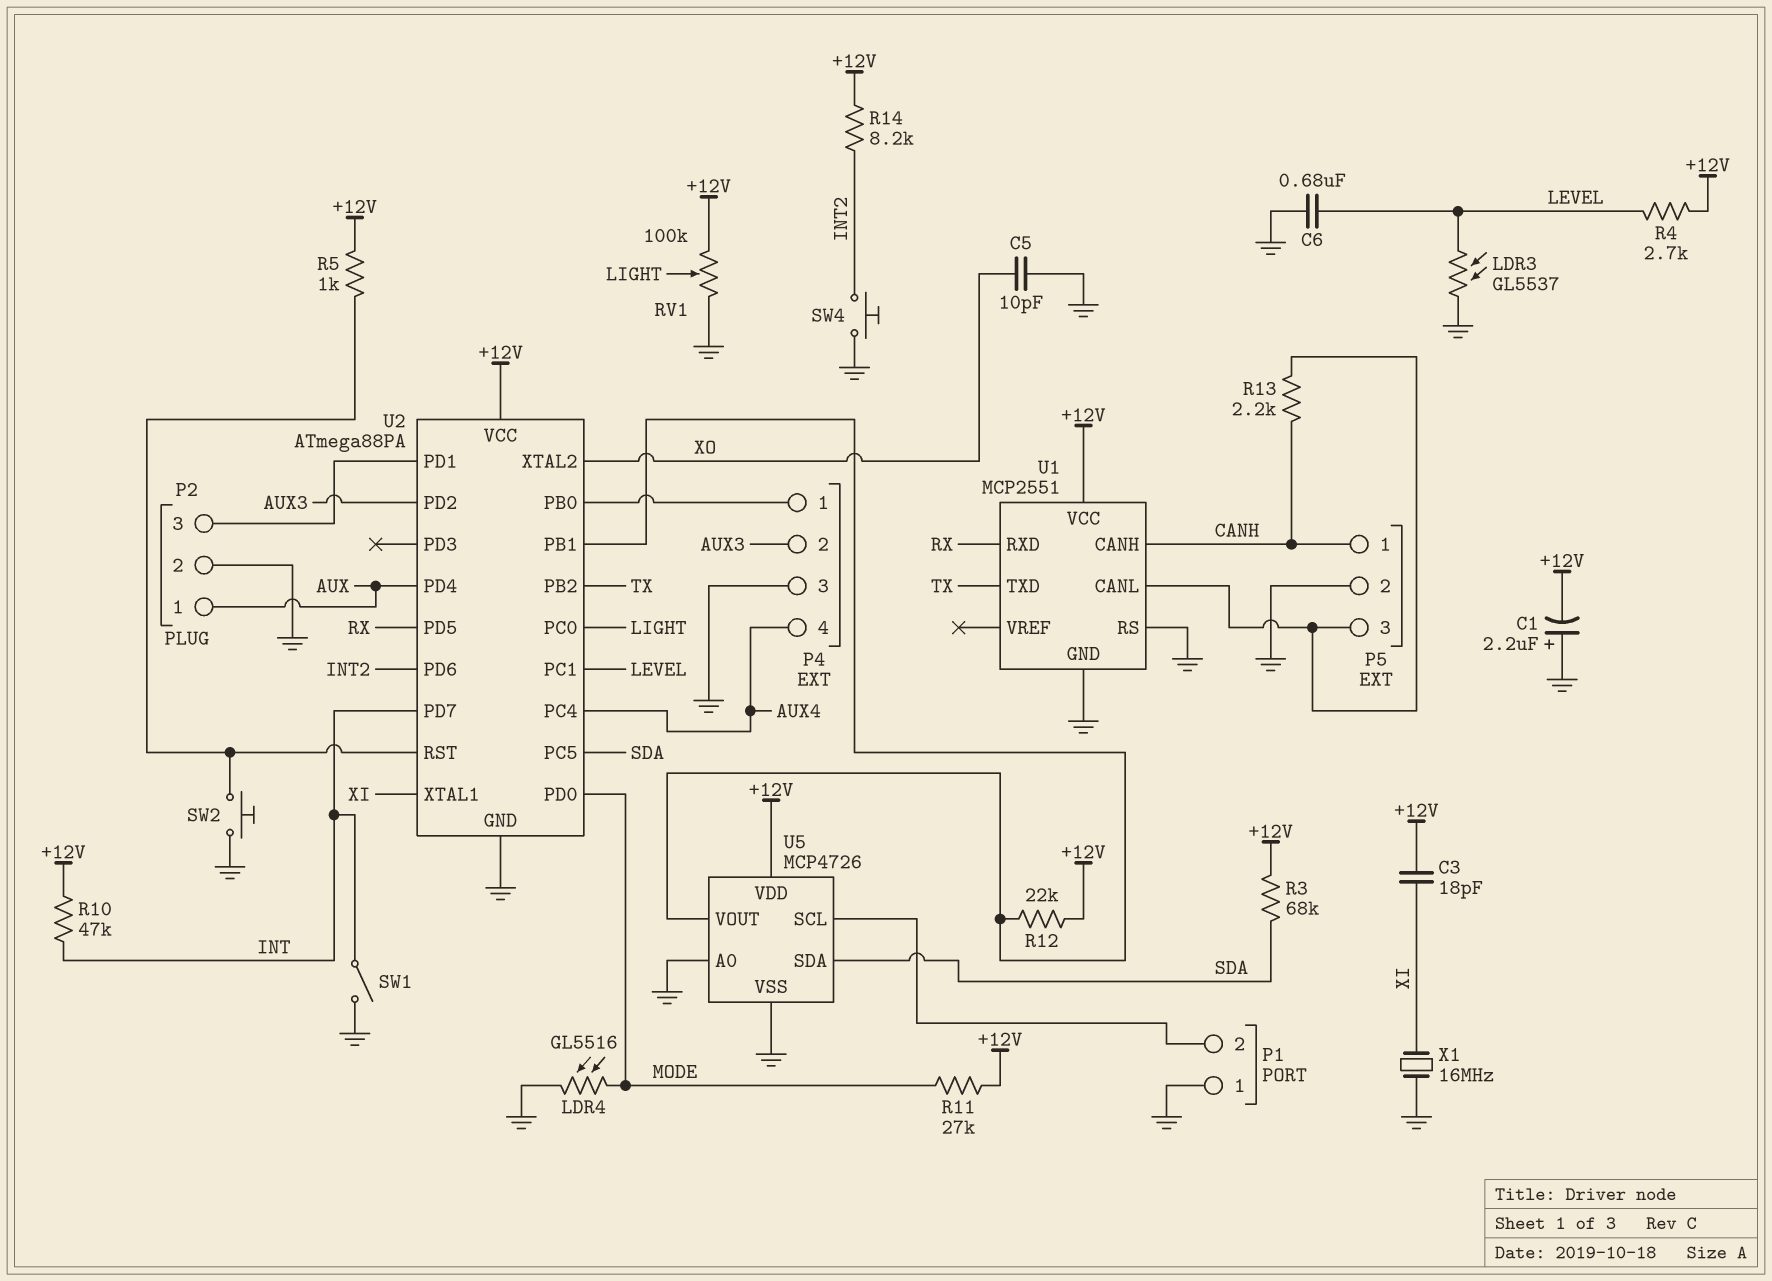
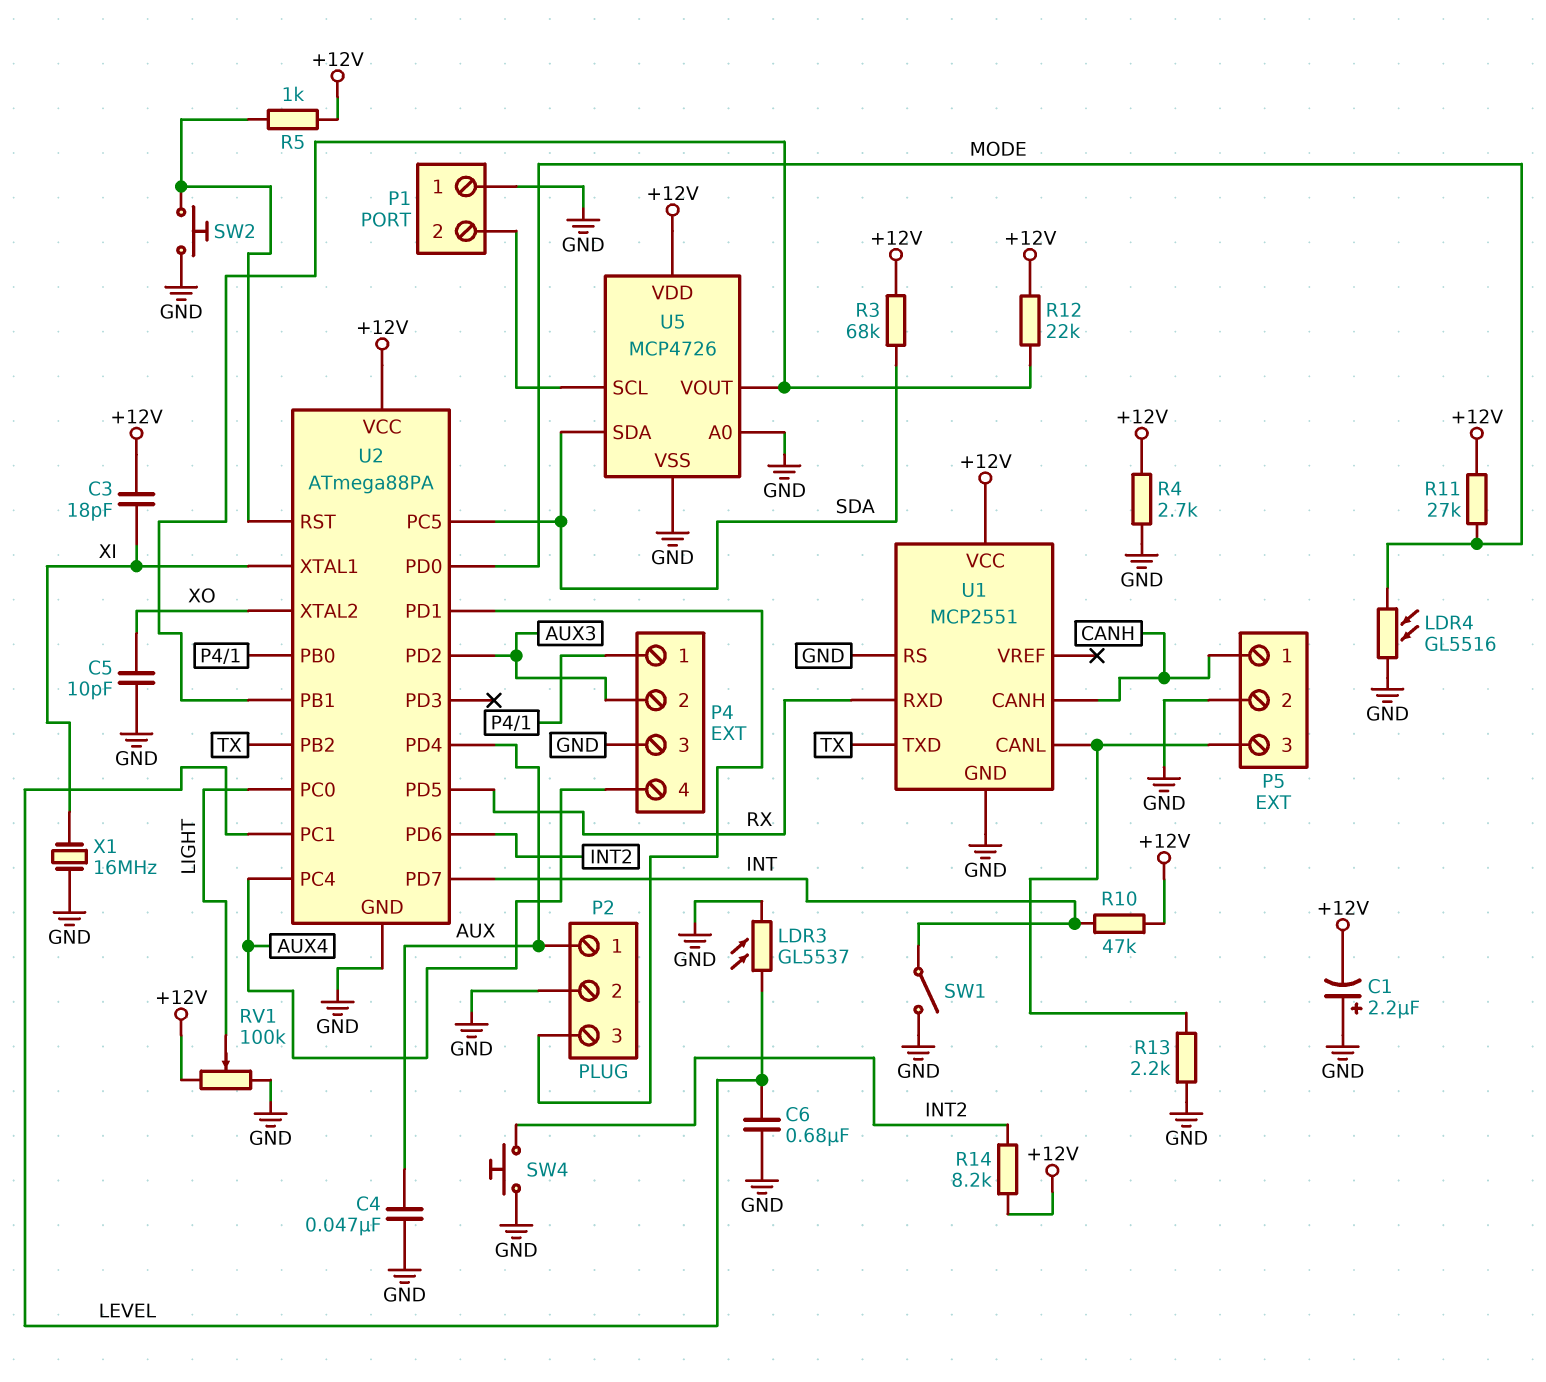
C4: none -> 47nF (AUX, GND)
R4: 2.7k (+12V, LEVEL) -> 2.7k (+12V, GND)
R13: 2.2k (CANH, P5/3) -> 2.2k (GND, P5/3)

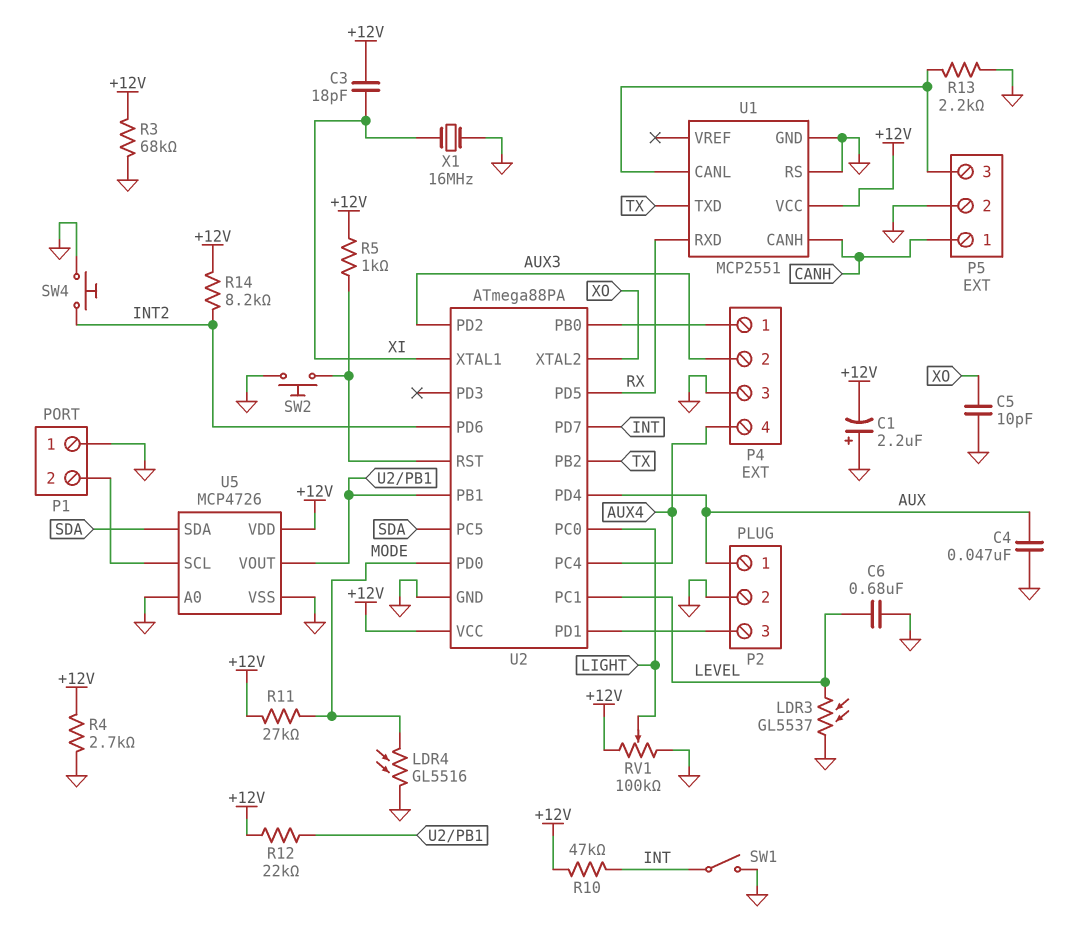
R3: 68k (+12V, SDA) -> 68k (+12V, GND)

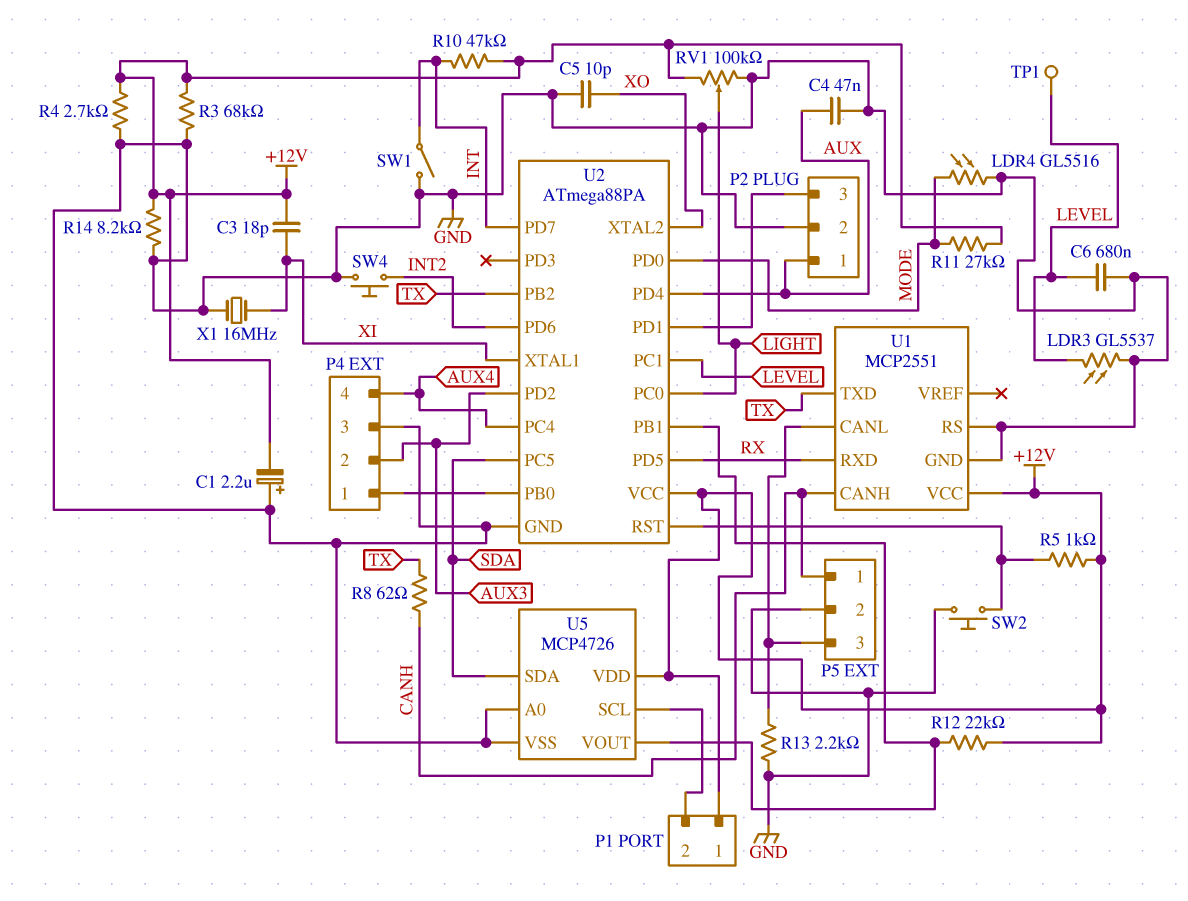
P1 pin 1: GND -> +12V
R8: none -> 62 (CANH, TX)
R14: 8.2k (+12V, INT2) -> 8.2k (+12V, GND)
TP1: none -> test point (LEVEL)

